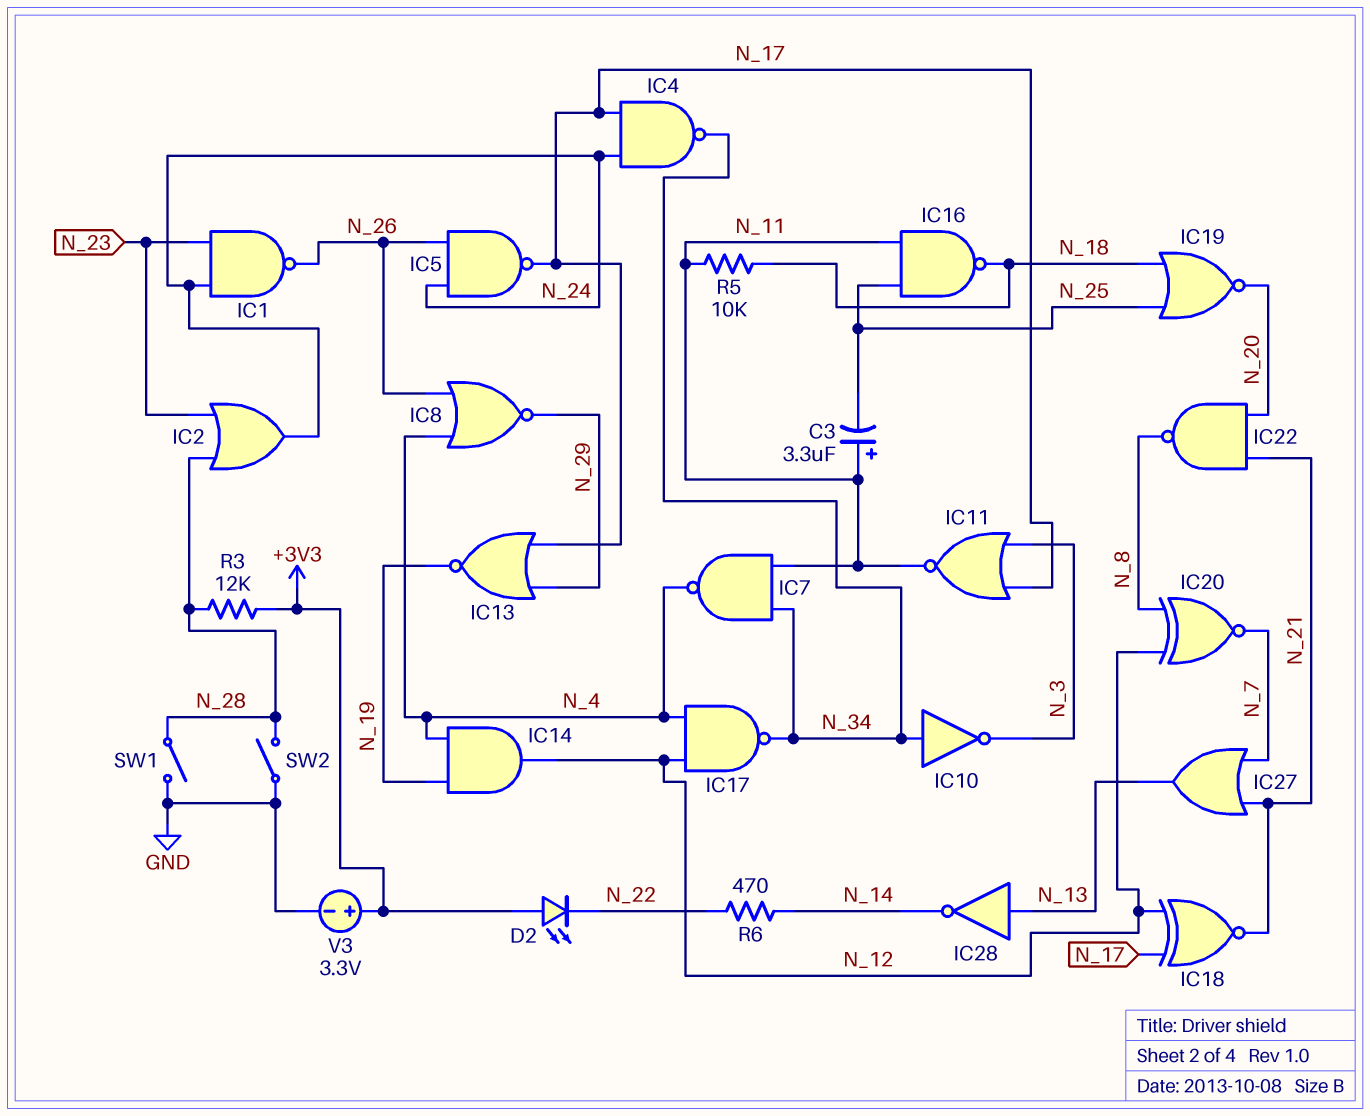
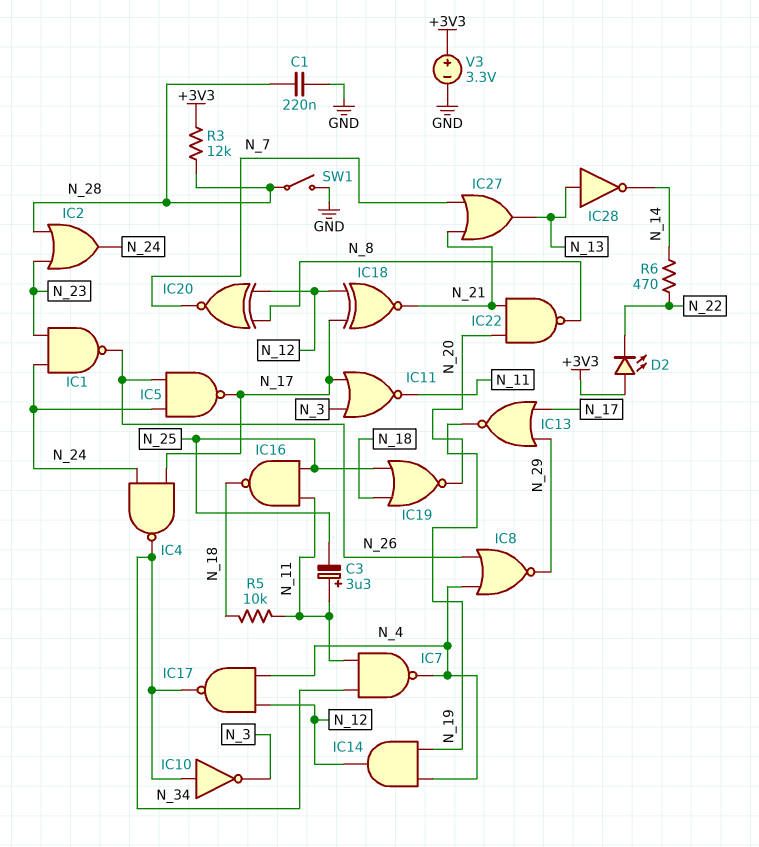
C1: none -> 220nF (GND, N_28)
SW2: switch (GND, N_28) -> none

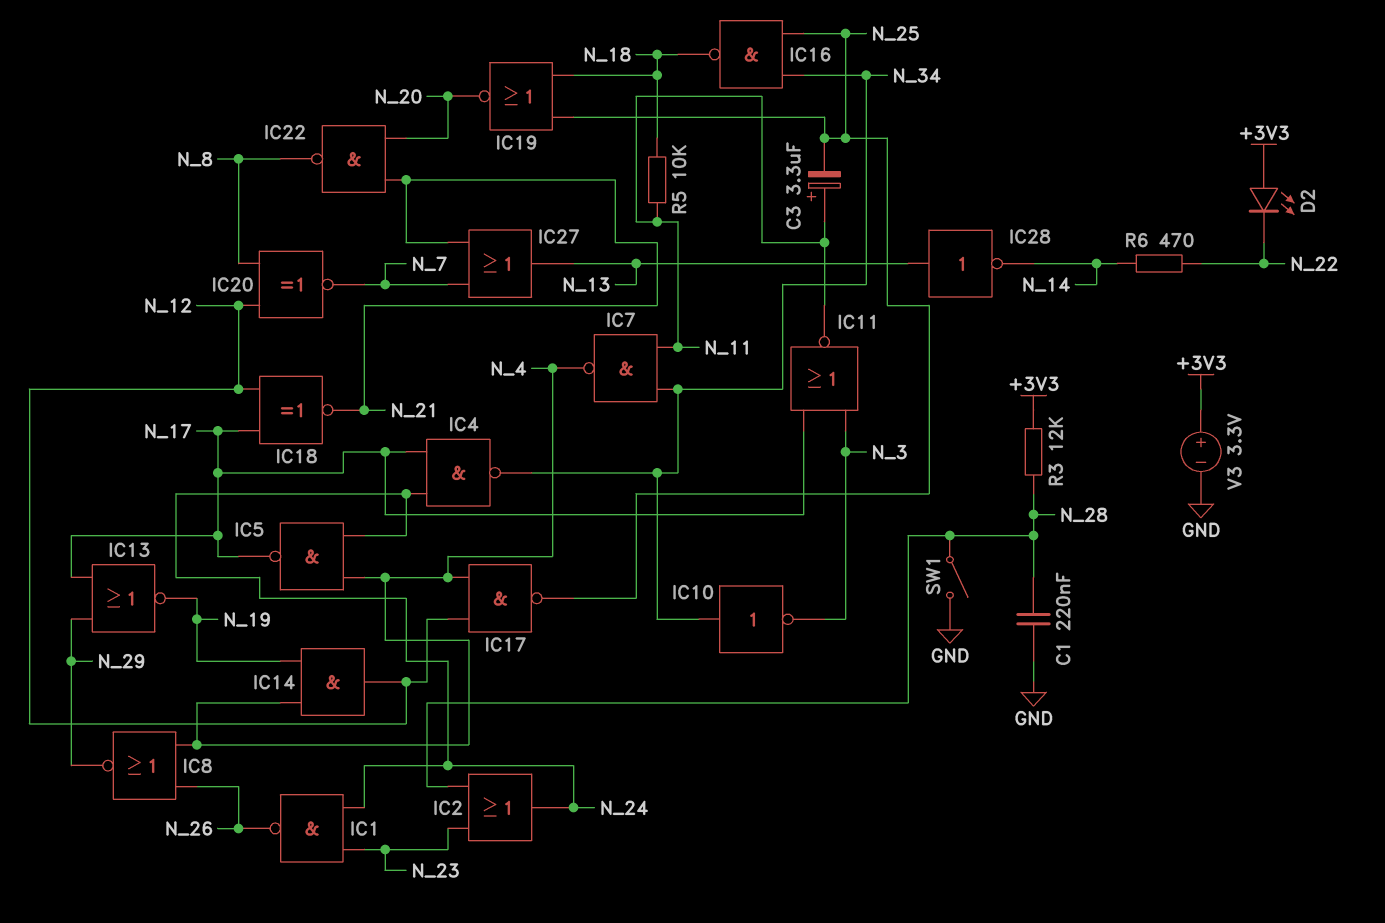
IC5: NAND (in N_24, in N_26, out N_17) -> NAND (in N_4, in N_24, out N_17)
IC16: NAND (in N_11, in N_25, out N_18) -> NAND (in N_25, in N_34, out N_18)
IC17: NAND (in N_4, in N_12, out N_34) -> NAND (in N_4, in N_12, out N_25)

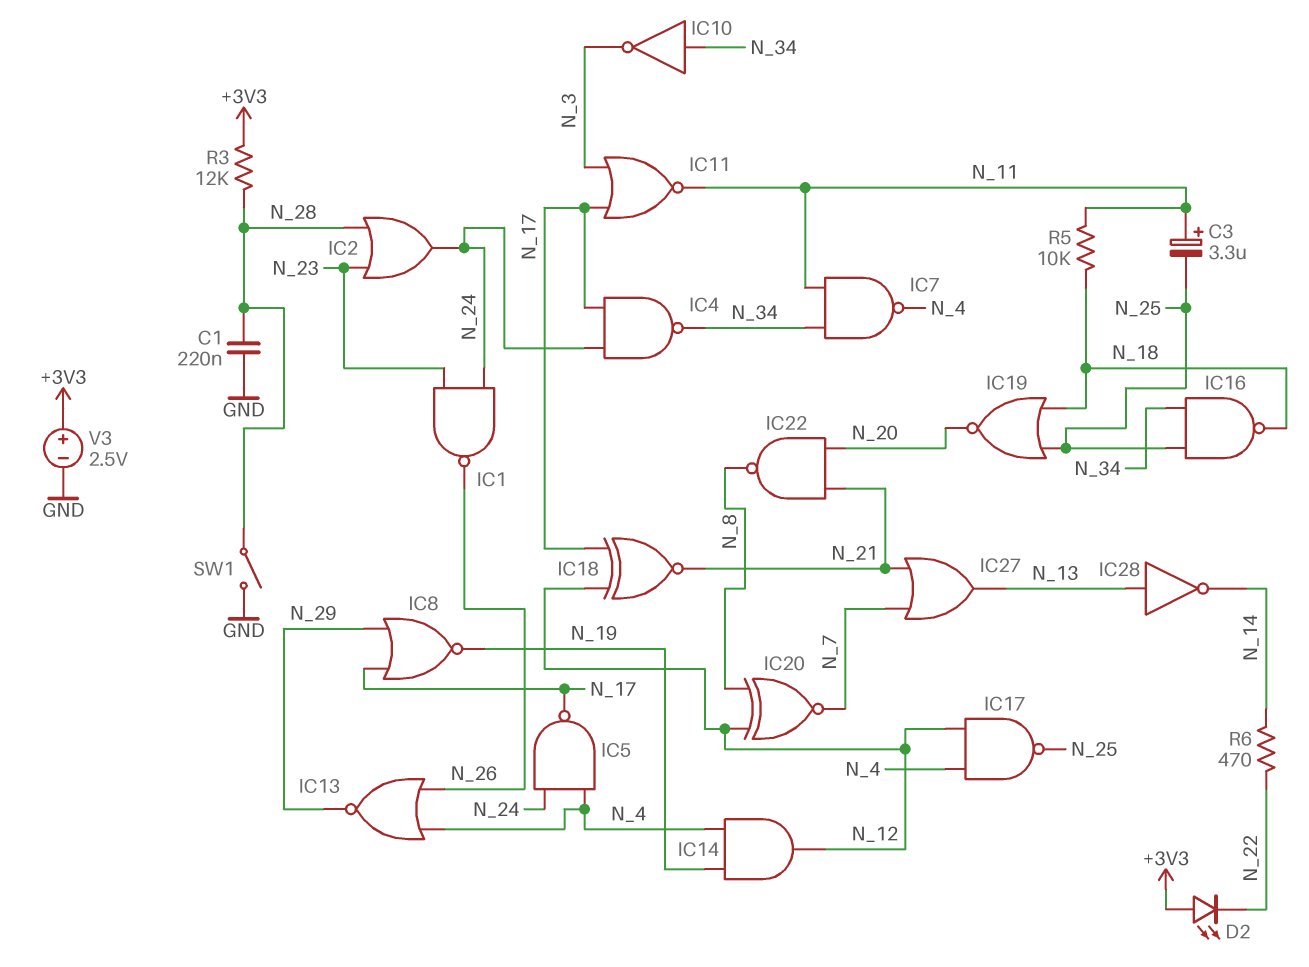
IC8: NOR (in N_4, in N_26, out N_29) -> NOR (in N_17, in N_29, out N_19)
IC13: NOR (in N_17, in N_29, out N_19) -> NOR (in N_4, in N_26, out N_29)
V3: 3.3V (plus +3V3, minus GND) -> 2.5V (plus +3V3, minus GND)

